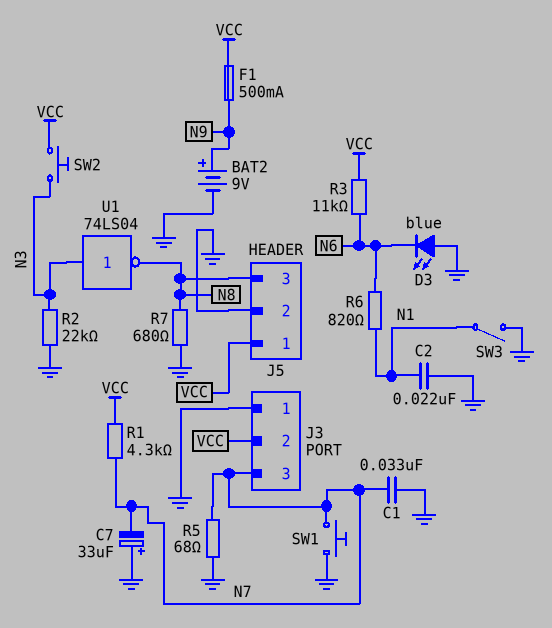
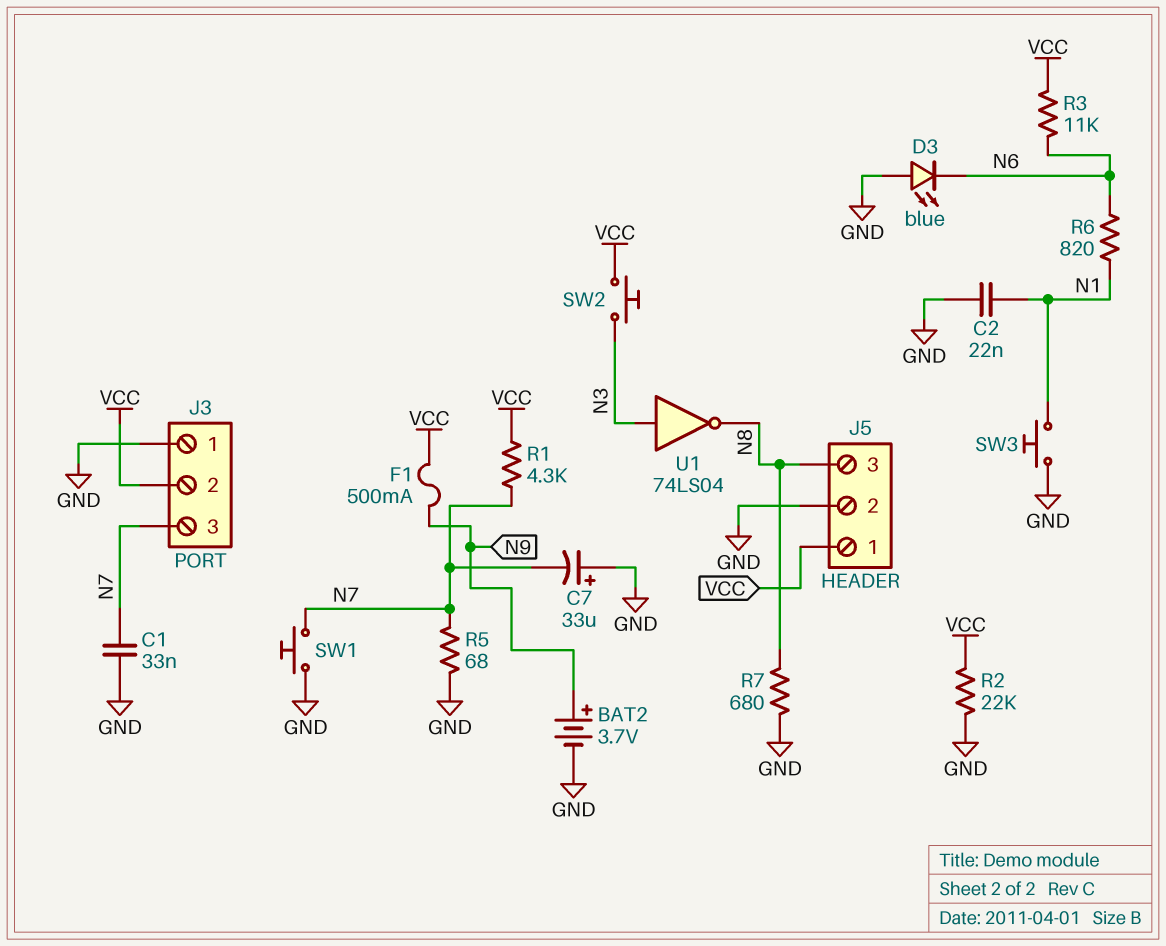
BAT2: 9V (plus N9, minus GND) -> 3.7V (plus N9, minus GND)
R2: 22k (GND, N3) -> 22k (GND, VCC)
SW3: switch (GND, N1) -> button (GND, N1)

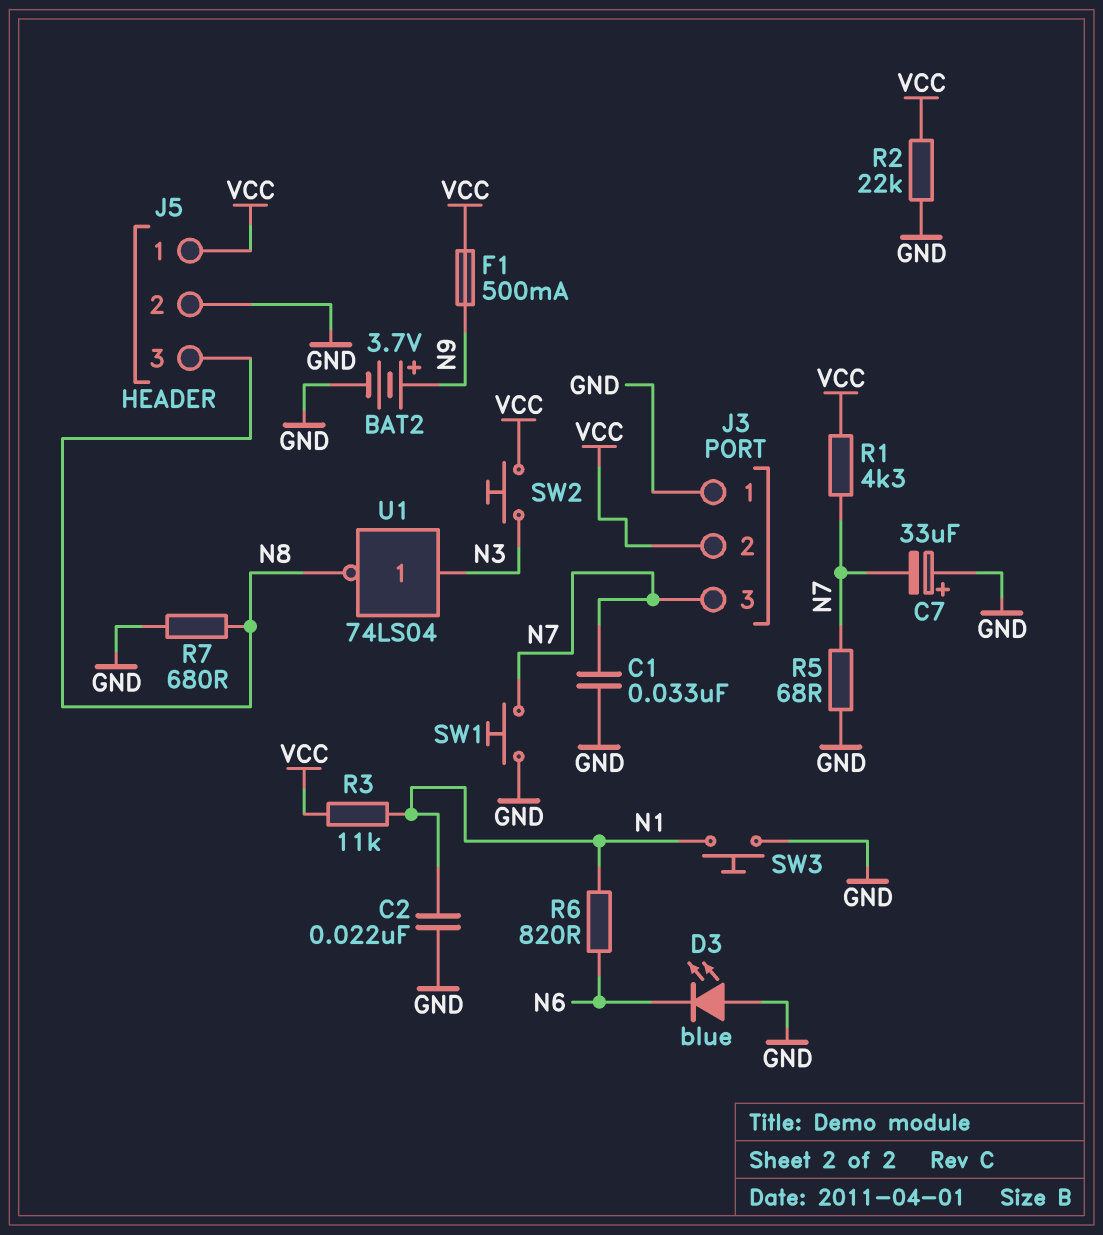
R3: 11k (N6, VCC) -> 11k (N1, VCC)

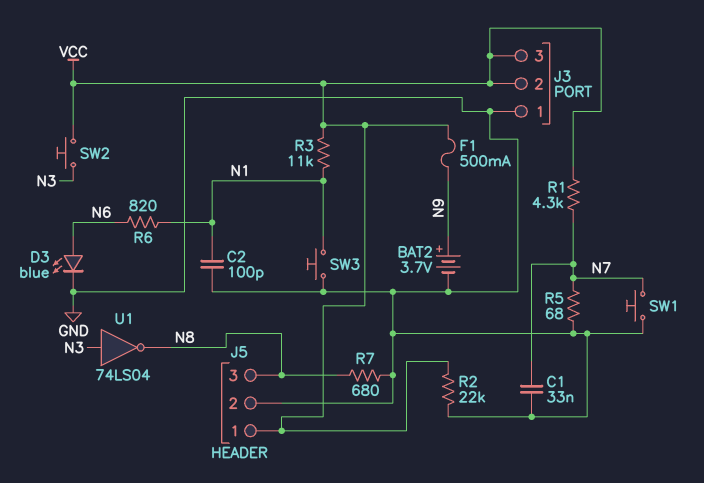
C2: 22nF (GND, N1) -> 100pF (GND, N1)
C7: 33uF (plus GND, minus N7) -> none
D3: LED blue (A GND, K N6) -> LED blue (A N6, K GND)
J3 pin 3: N7 -> VCC

